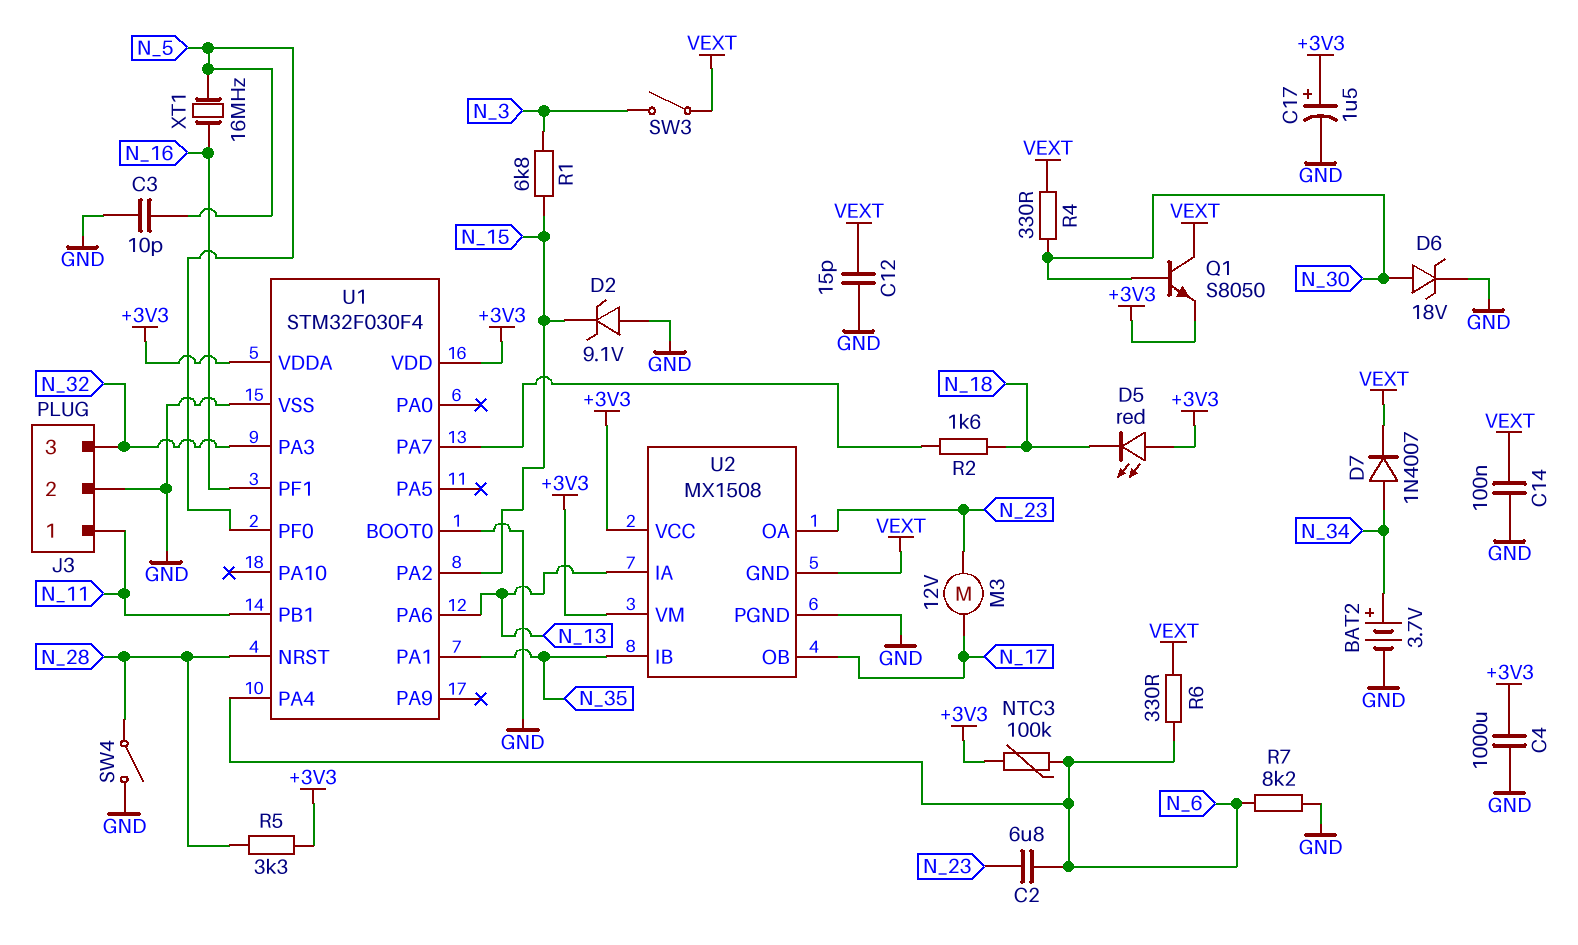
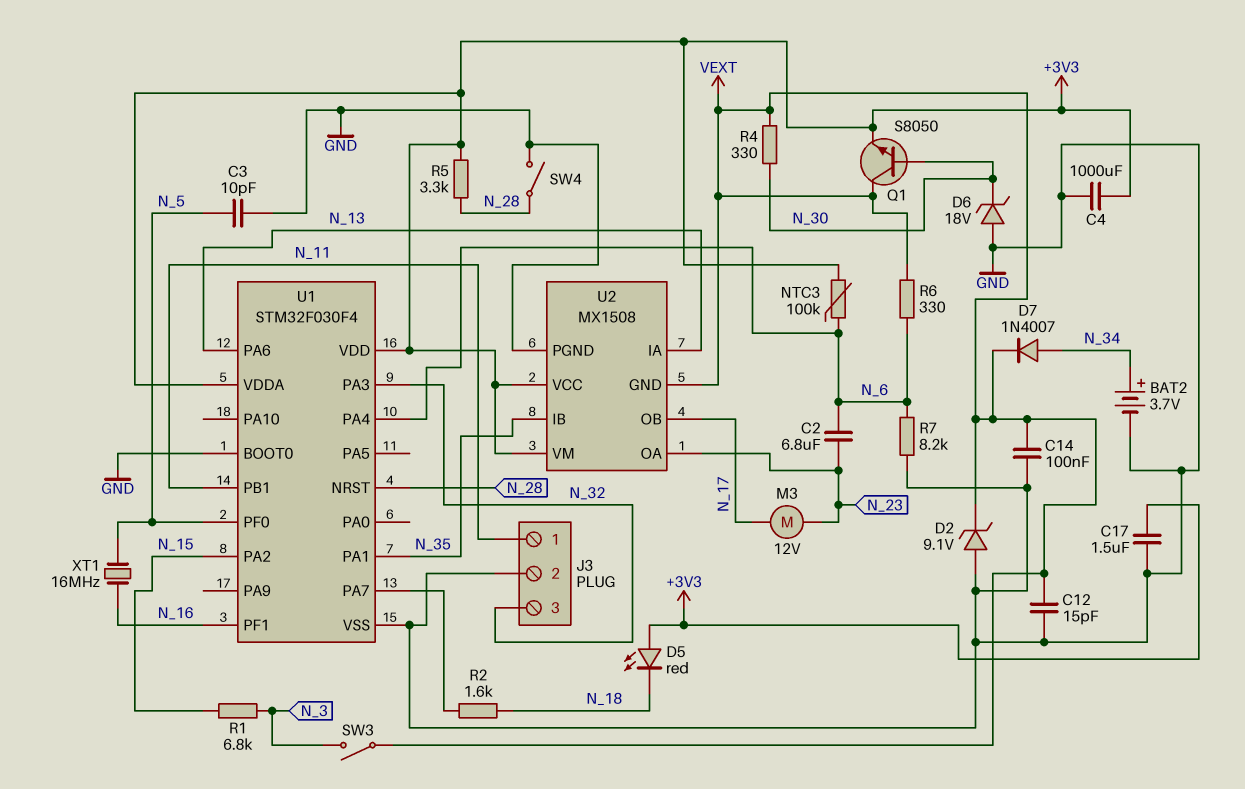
C17: 1.5uF (plus +3V3, minus GND) -> 1.5uF (+3V3, GND)
D2: zener 9.1V (A GND, K N_15) -> zener 9.1V (A GND, K VEXT)
D6: zener 18V (A N_30, K GND) -> zener 18V (A GND, K N_30)

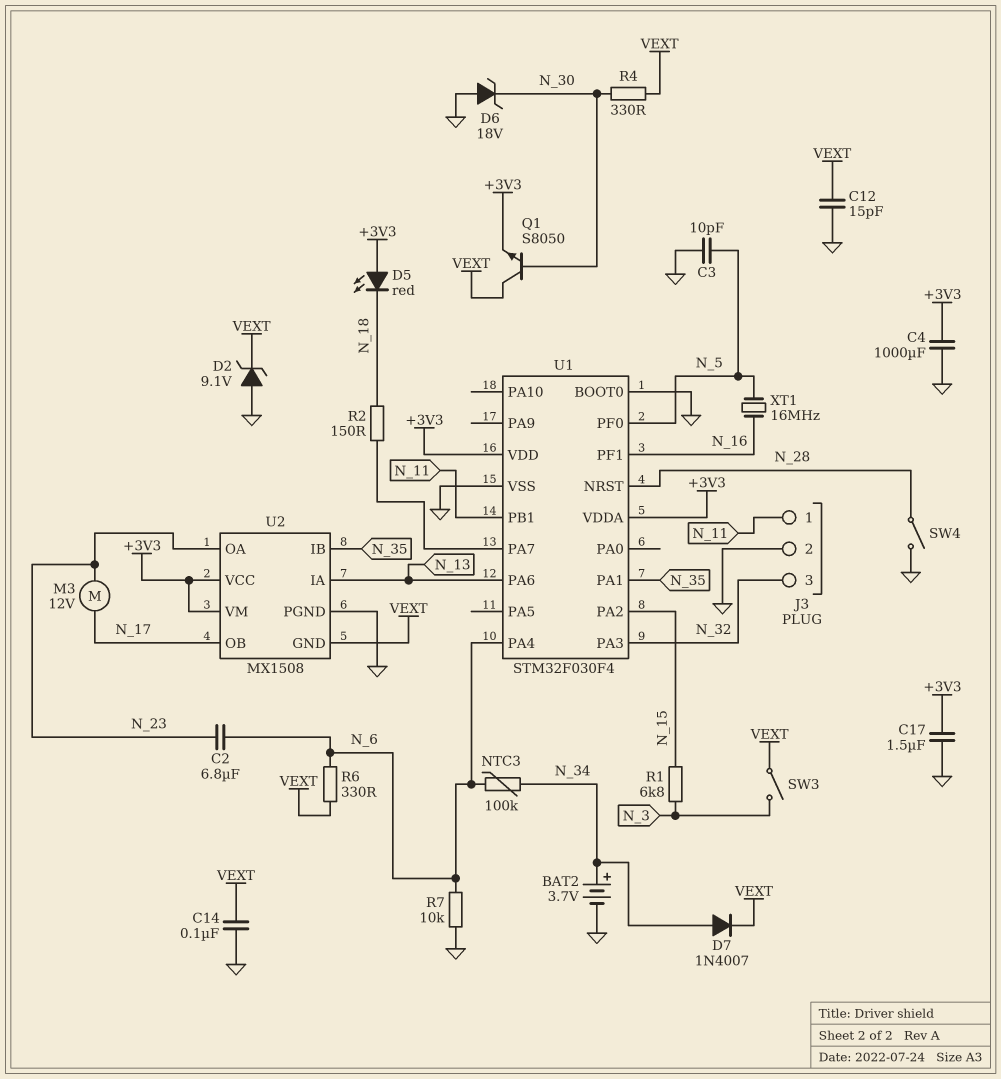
NTC3: 100k (+3V3, N_6) -> 100k (N_6, N_34)
R2: 1.6k (N_18, U1/PA7) -> 150 (N_18, U1/PA7)
R5: 3.3k (+3V3, N_28) -> none
R7: 8.2k (GND, N_6) -> 10k (GND, N_6)

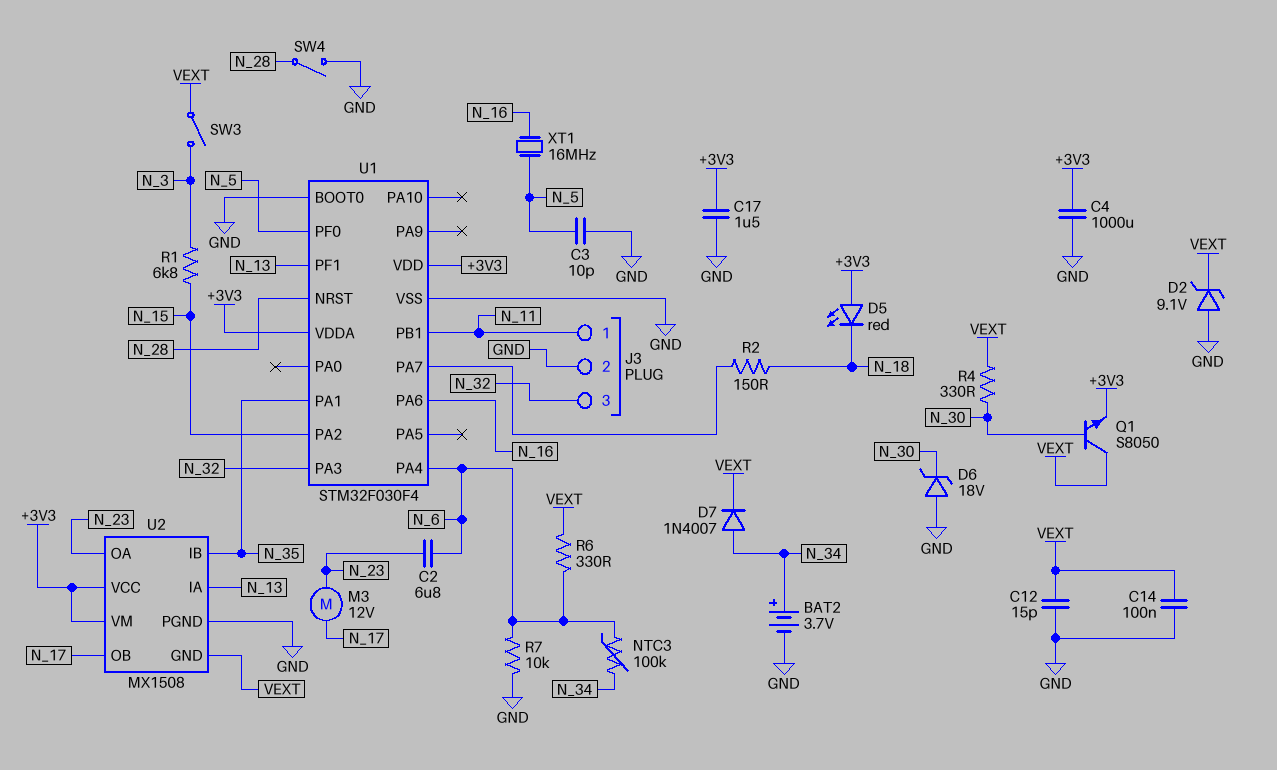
U1 pin PA6: N_13 -> N_16
U1 pin PF1: N_16 -> N_13

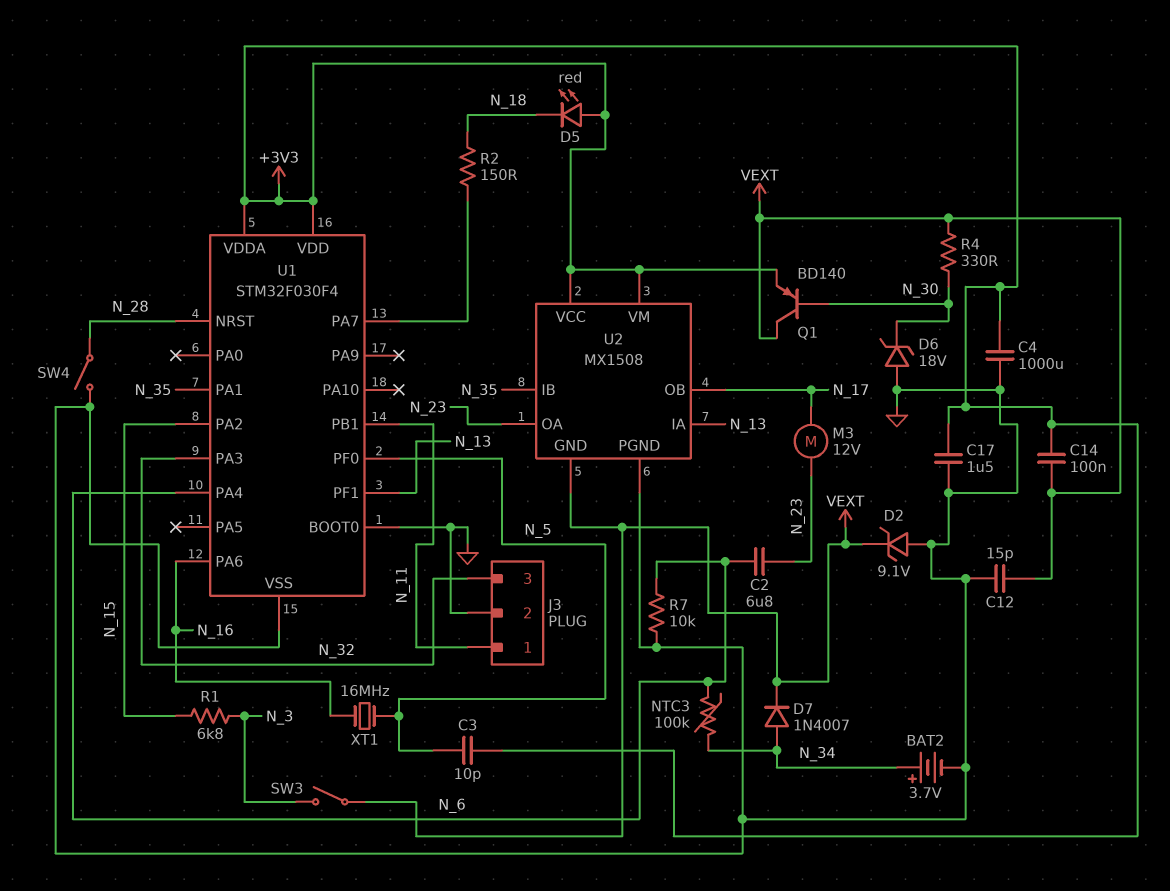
C3: 10pF (GND, N_5) -> 10pF (+3V3, N_5)
C14: 100nF (GND, VEXT) -> 100nF (+3V3, VEXT)
Q1: NPN S8050 (B N_30, C VEXT, E +3V3) -> PNP BD140 (B N_30, C VEXT, E +3V3)
R6: 330 (N_6, VEXT) -> none

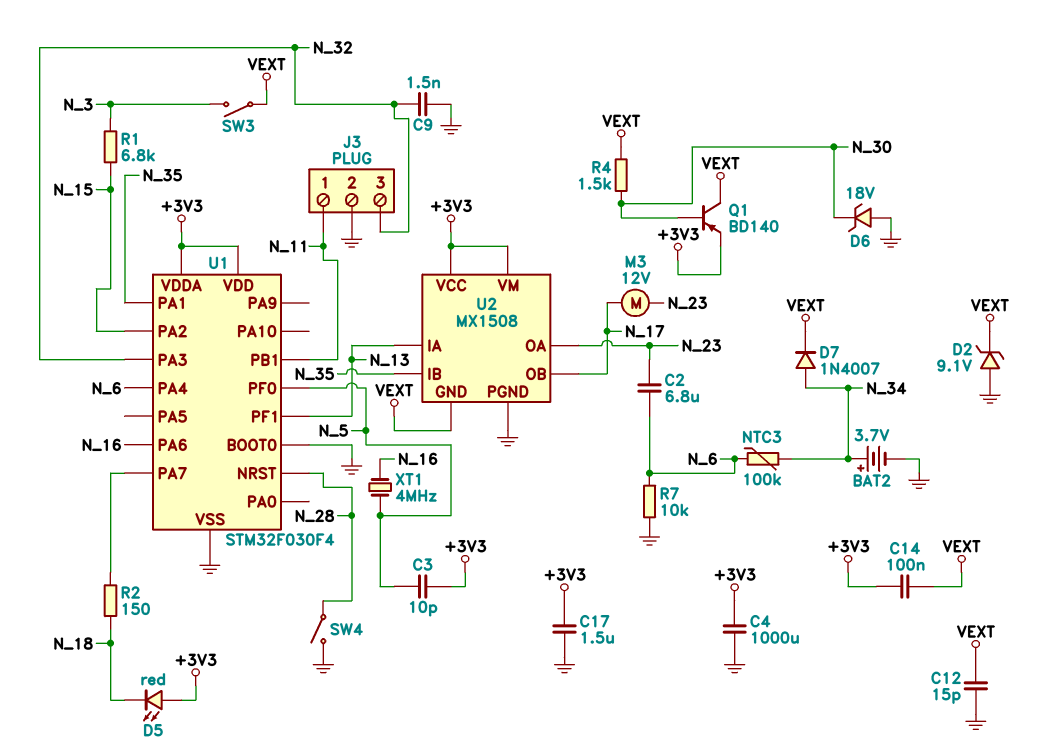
C9: none -> 1.5nF (GND, N_32)
R4: 330 (N_30, VEXT) -> 1.5k (N_30, VEXT)
XT1: 16MHz (N_5, N_16) -> 4MHz (N_5, N_16)

